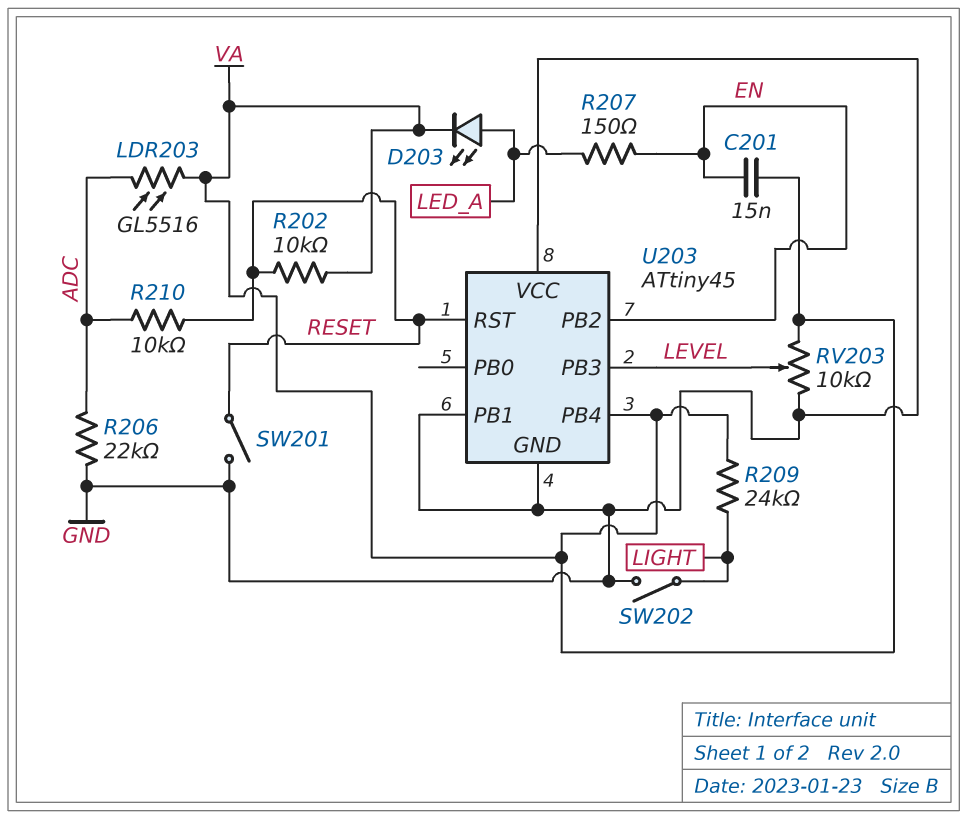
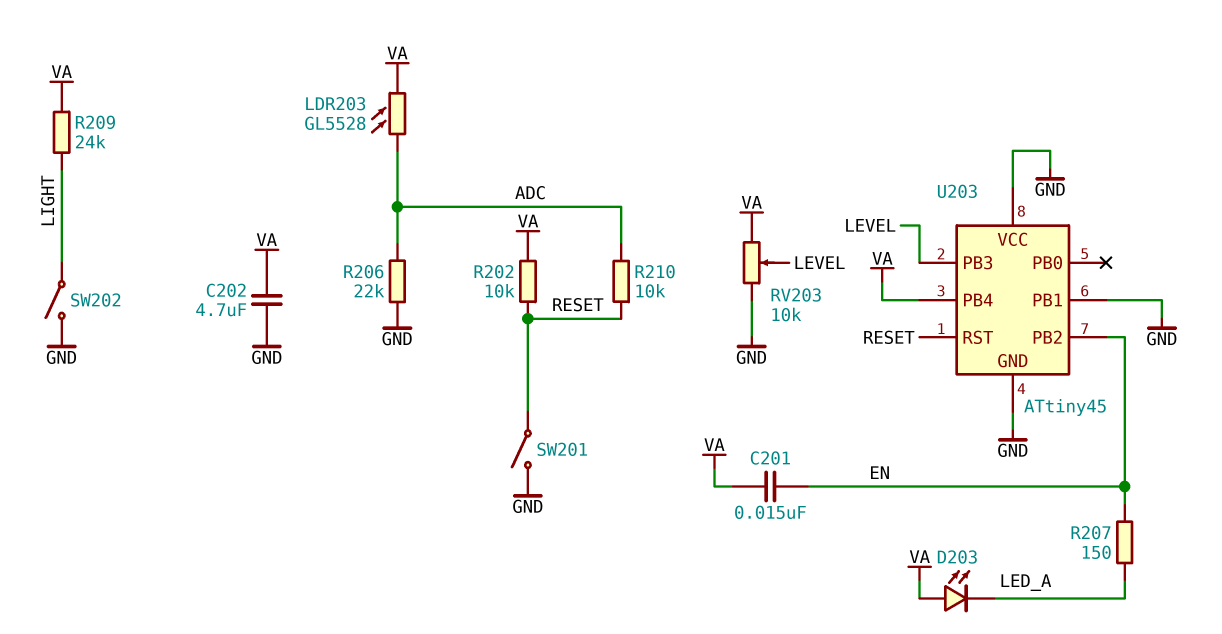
C202: none -> 4.7uF (GND, VA)
D203: LED (A LED_A, K VA) -> LED (A VA, K LED_A)
LDR203: GL5516 (ADC, VA) -> GL5528 (ADC, VA)

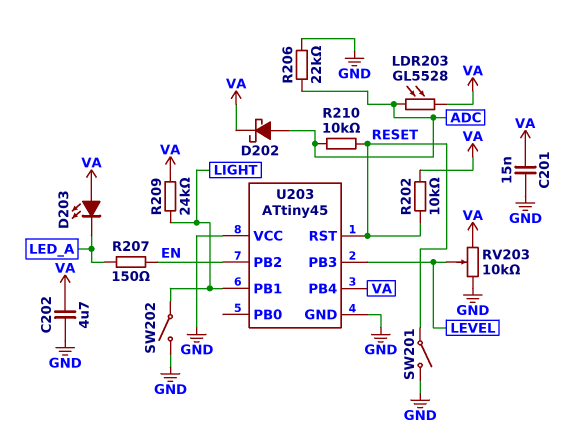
C201: 15nF (EN, VA) -> 15nF (GND, VA)
D202: none -> schottky (A ADC, K VA)
U203 pin PB1: GND -> LIGHT

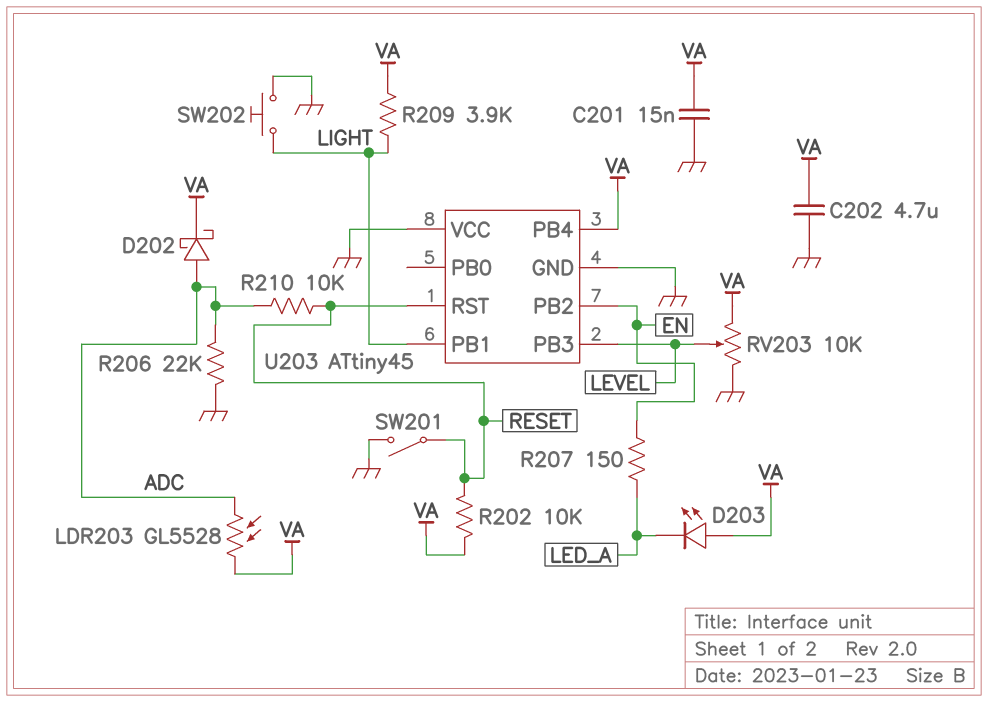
R209: 24k (LIGHT, VA) -> 3.9k (LIGHT, VA)
SW202: switch (GND, LIGHT) -> button (GND, LIGHT)

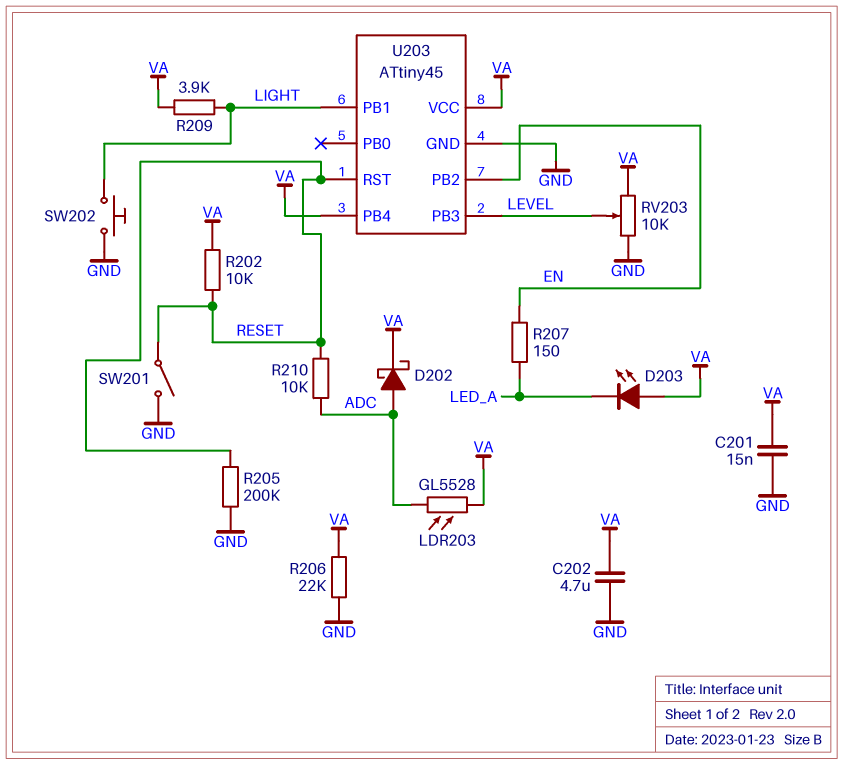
R205: none -> 200k (GND, RESET)
R206: 22k (ADC, GND) -> 22k (GND, VA)
U203 pin VCC: GND -> VA

